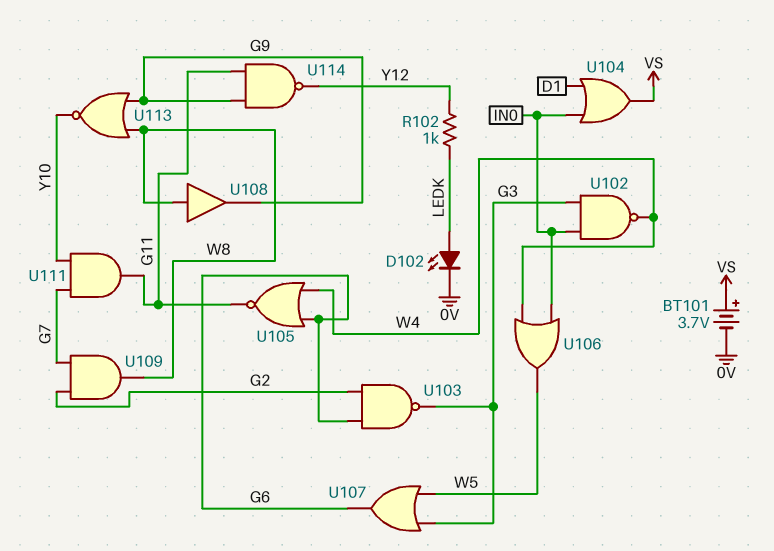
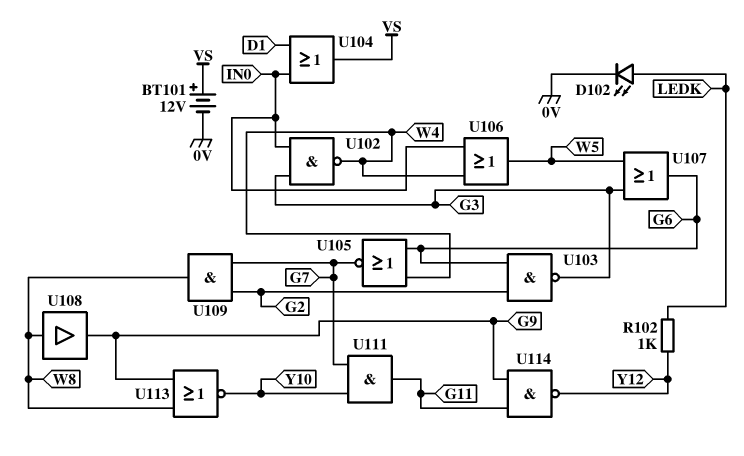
BT101: 3.7V (plus VS, minus 0V) -> 12V (plus VS, minus 0V)
U105: NOR (in G6, in W4, out G11) -> NOR (in G6, in W4, out G7)

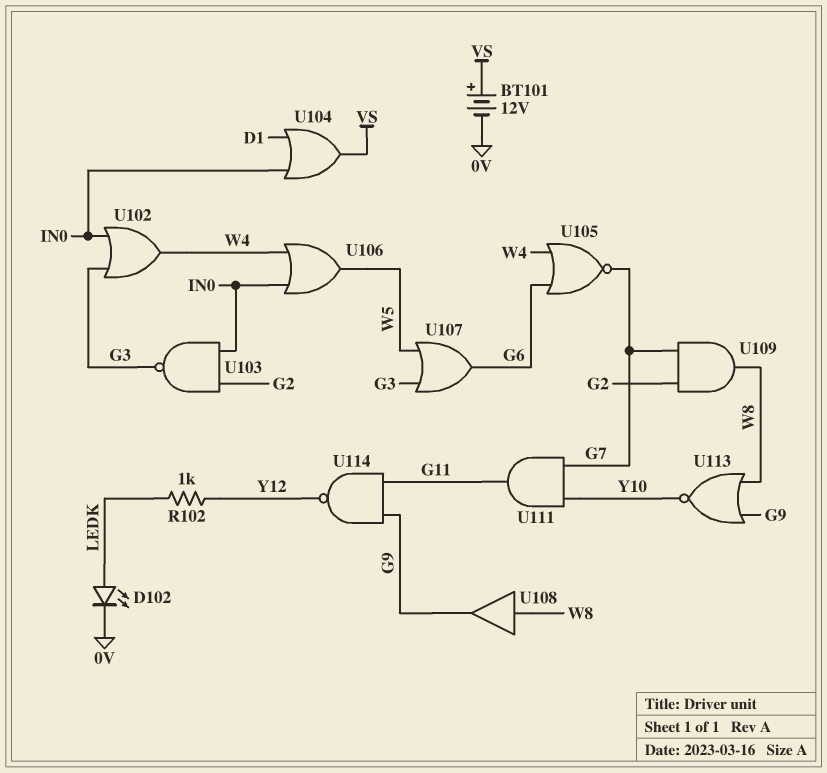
U102: NAND (in G3, in IN0, out W4) -> OR (in G3, in IN0, out W4)
U103: NAND (in G2, in G6, out G3) -> NAND (in G2, in IN0, out G3)

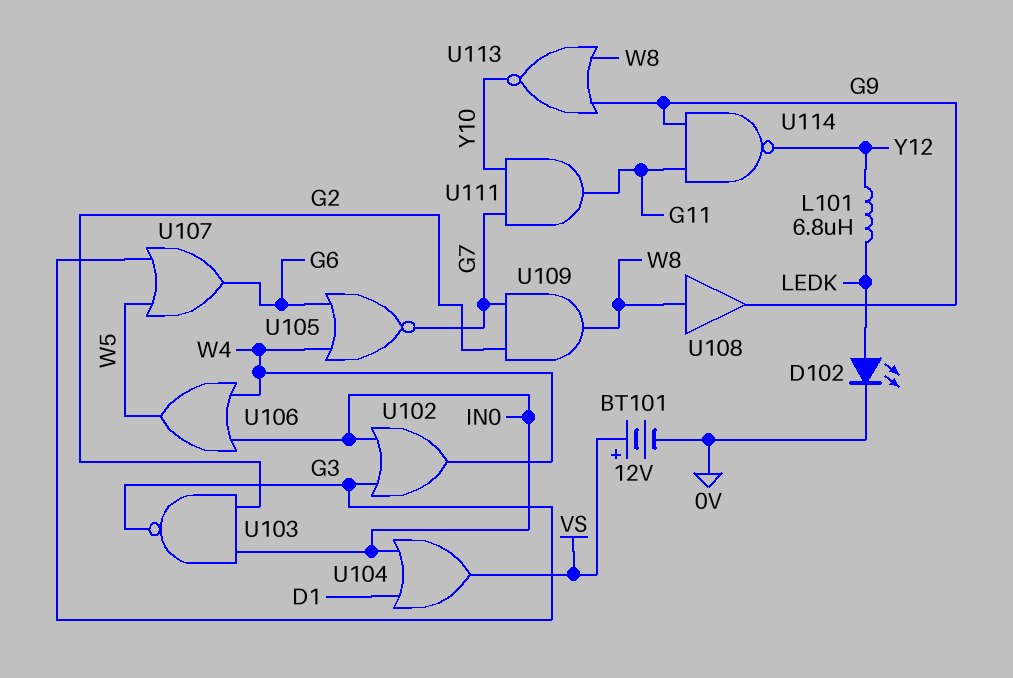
L101: none -> 6.8uH (LEDK, Y12)
R102: 1k (LEDK, Y12) -> none

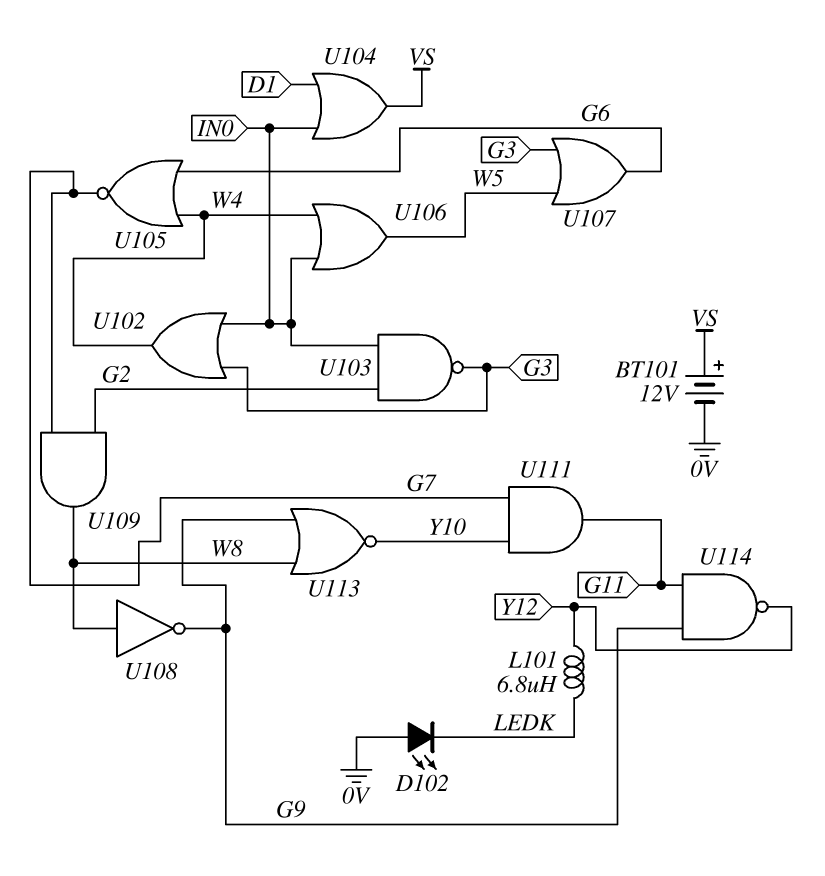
D102: LED (A LEDK, K 0V) -> LED (A 0V, K LEDK)
U108: buffer (in W8, out G9) -> NOT (in W8, out G9)

